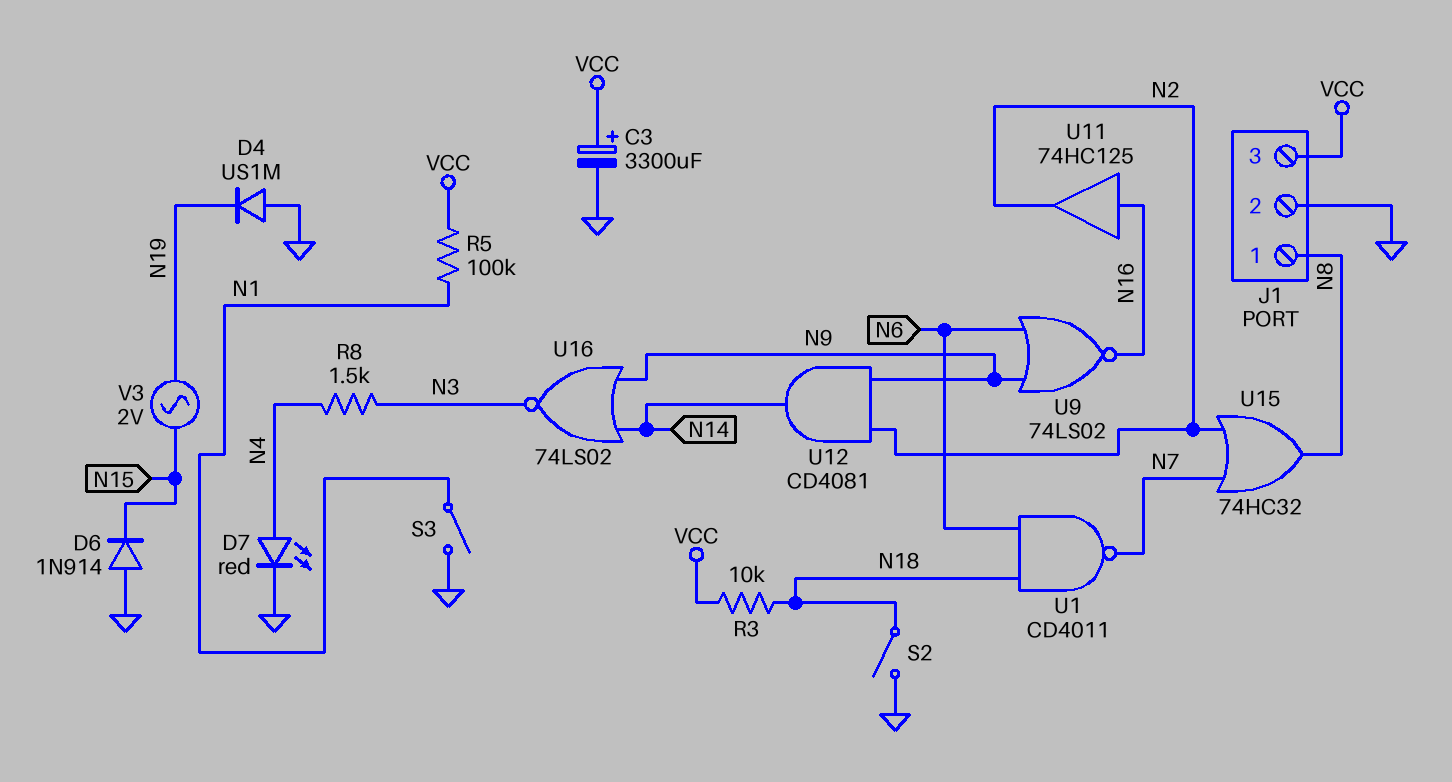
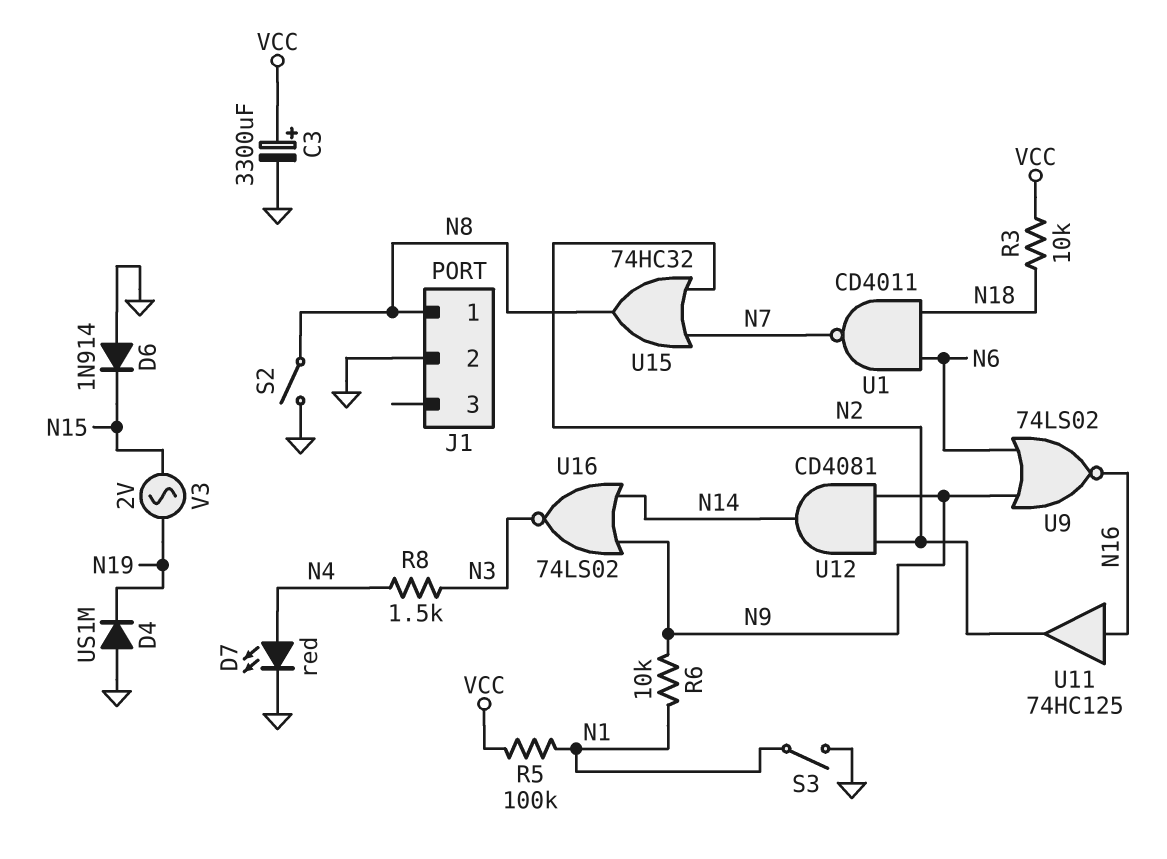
J1 pin 3: VCC -> none
R6: none -> 10k (N1, N9)
S2: switch (GND, N18) -> switch (GND, N8)

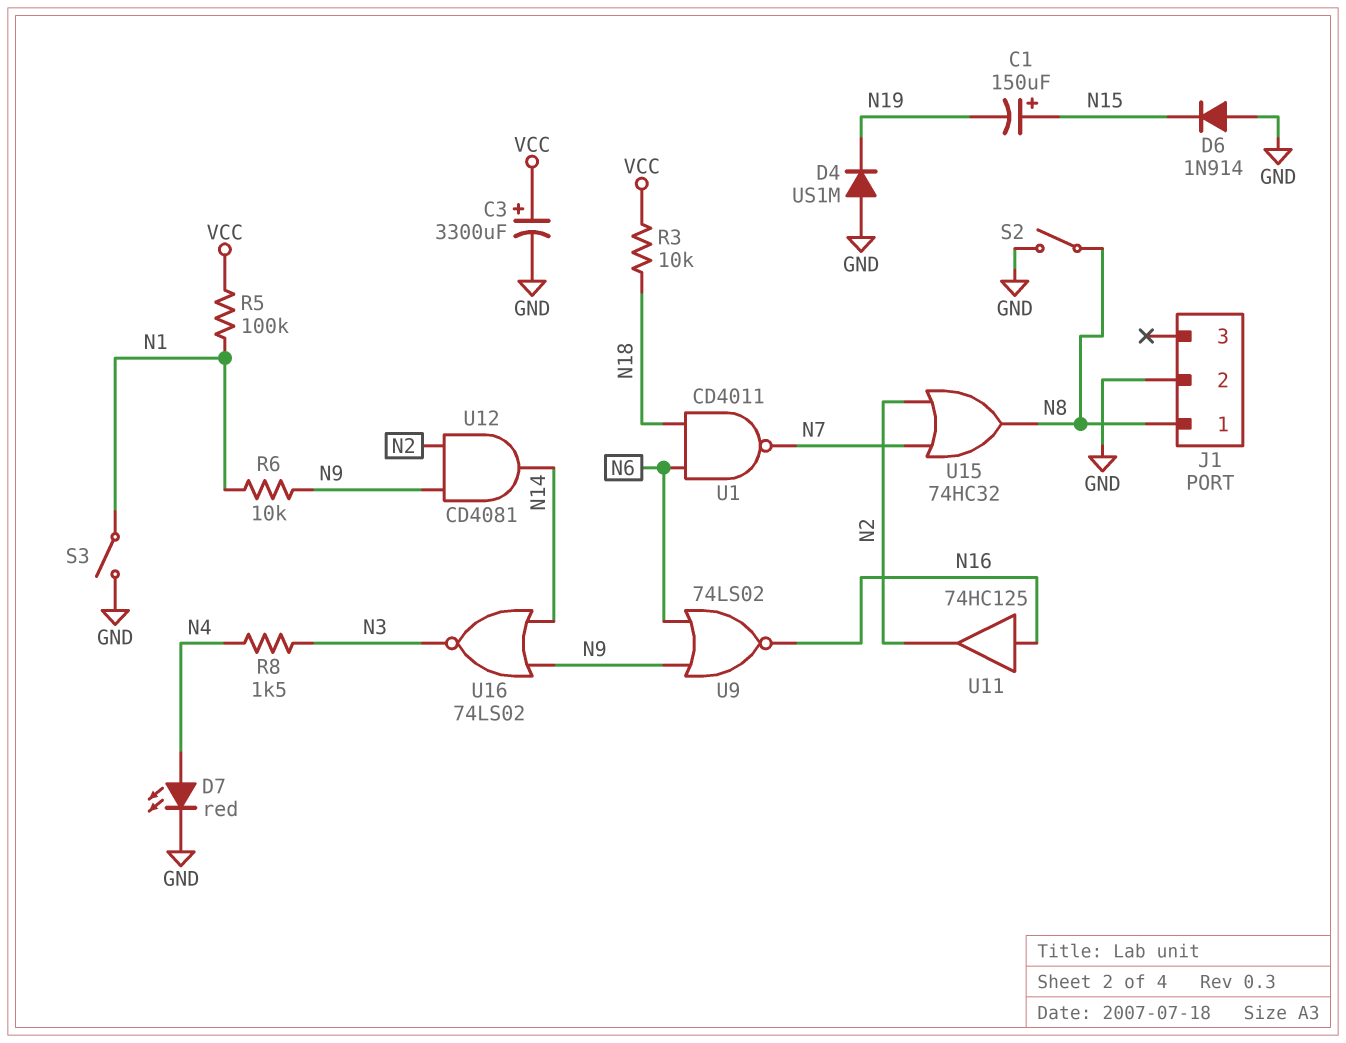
C1: none -> 150uF (plus N15, minus N19)
V3: AC 2V (N15, N19) -> none

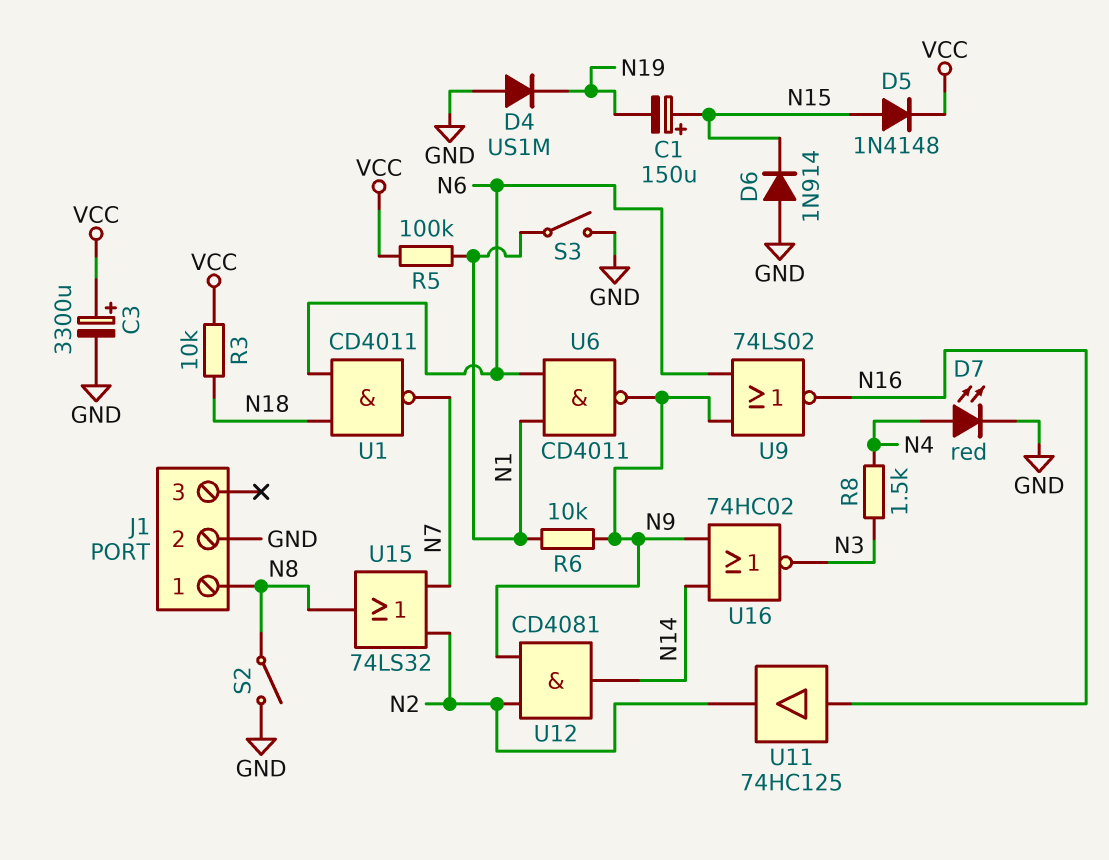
D5: none -> diode 1N4148 (A N15, K VCC)
U6: none -> NAND CD4011 (in N1, in N6, out N9)
U15: OR 74HC32 (in N2, in N7, out N8) -> OR 74LS32 (in N2, in N7, out N8)
U16: NOR 74LS02 (in N9, in N14, out N3) -> NOR 74HC02 (in N9, in N14, out N3)

